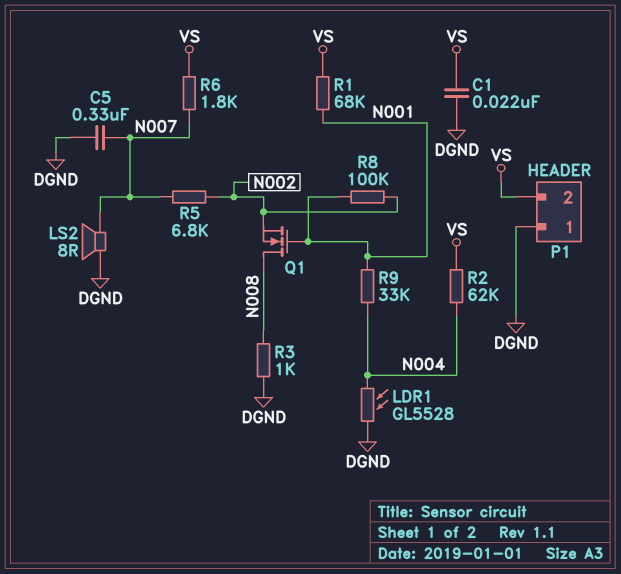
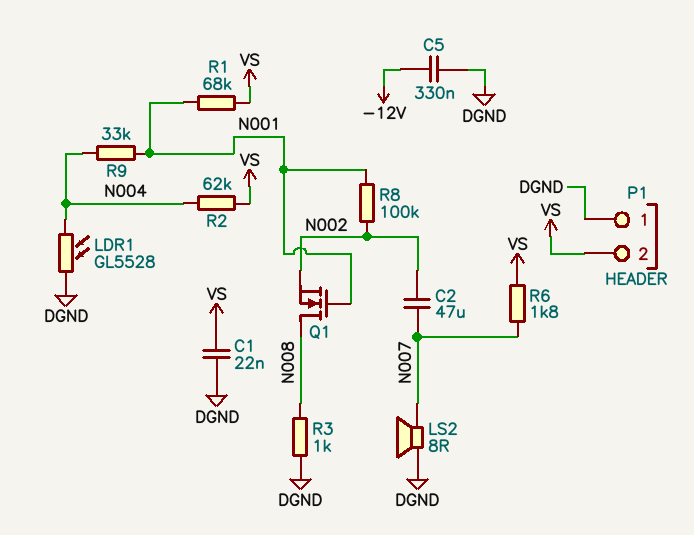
C2: none -> 47uF (N002, N007)
C5: 330nF (DGND, N007) -> 330nF (-12V, DGND)
R5: 6.8k (N002, N007) -> none

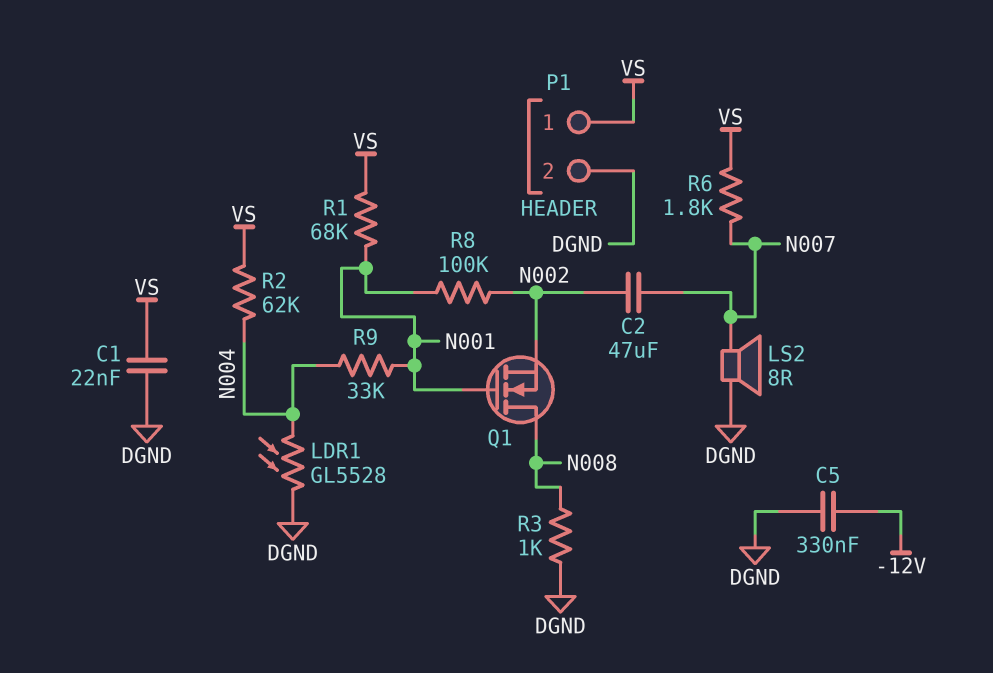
P1 pin 1: DGND -> VS
P1 pin 2: VS -> DGND

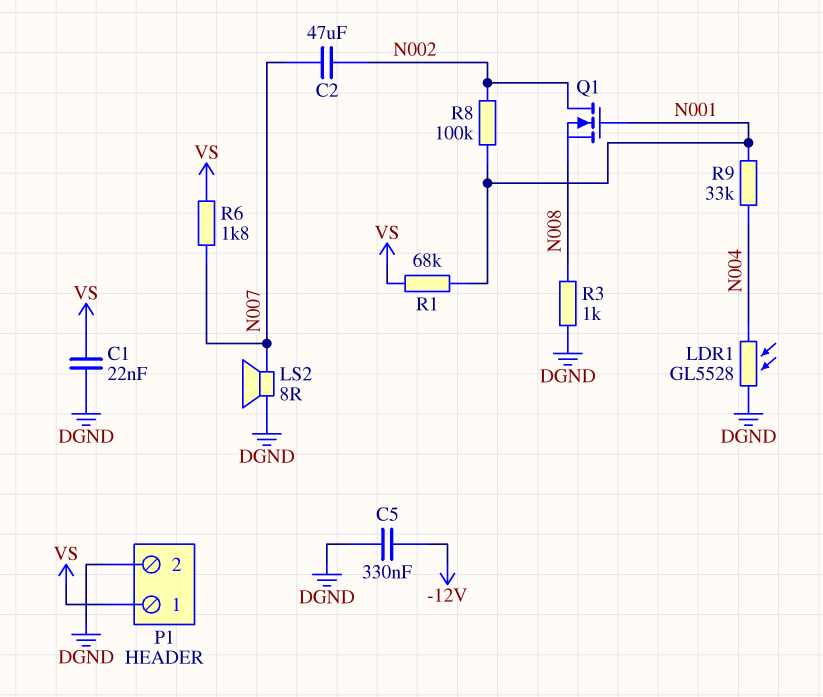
Q1: NMOS (G N001, D N008, S N002) -> NMOS (G N001, D N002, S N008)
R2: 62k (N004, VS) -> none

